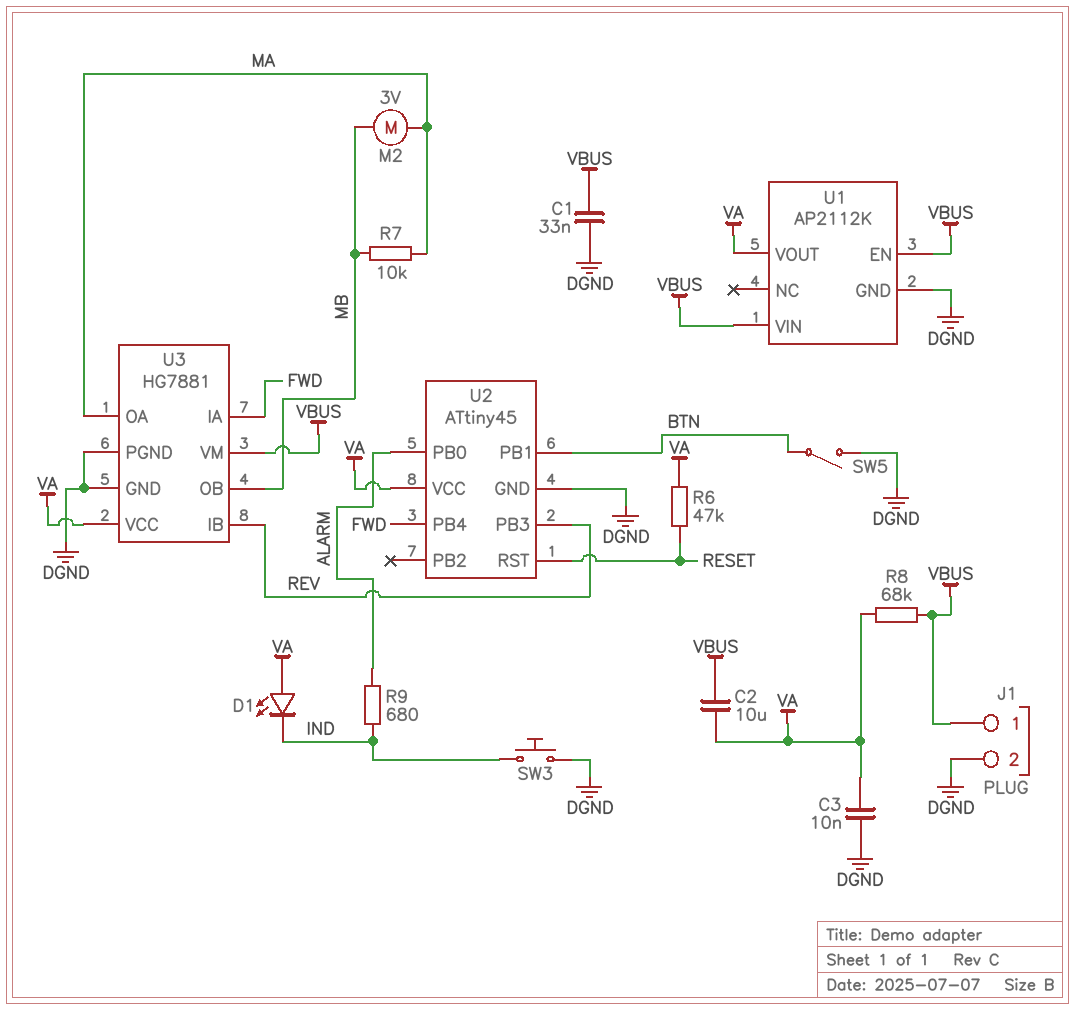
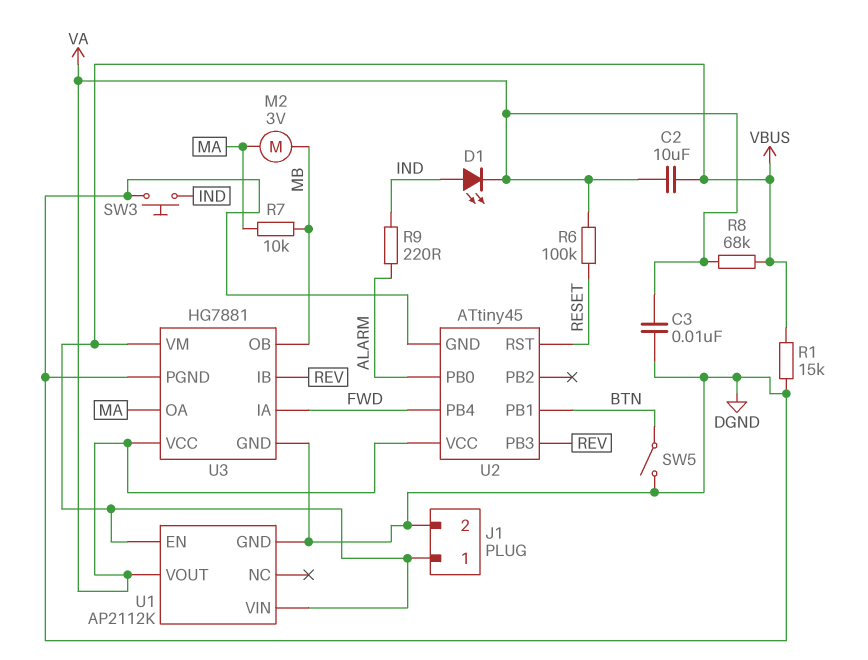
C1: 33nF (DGND, VBUS) -> none
D1: LED (A VA, K IND) -> LED (A IND, K VA)
R1: none -> 15k (DGND, VBUS)
R6: 47k (RESET, VA) -> 100k (RESET, VA)
R9: 680 (ALARM, IND) -> 220 (ALARM, IND)

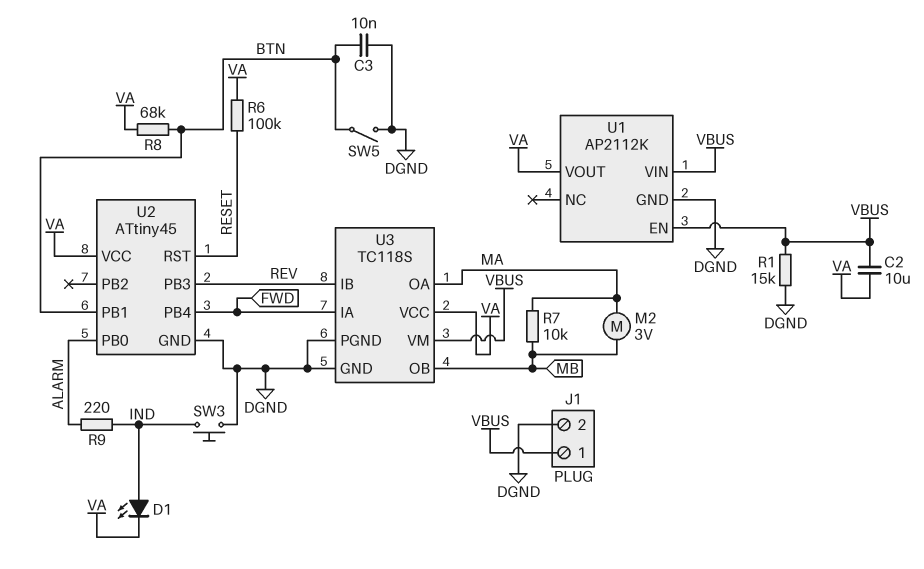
C3: 10nF (DGND, VA) -> 10nF (BTN, DGND)
R8: 68k (VA, VBUS) -> 68k (BTN, VA)
U3: HG7881 -> TC118S

